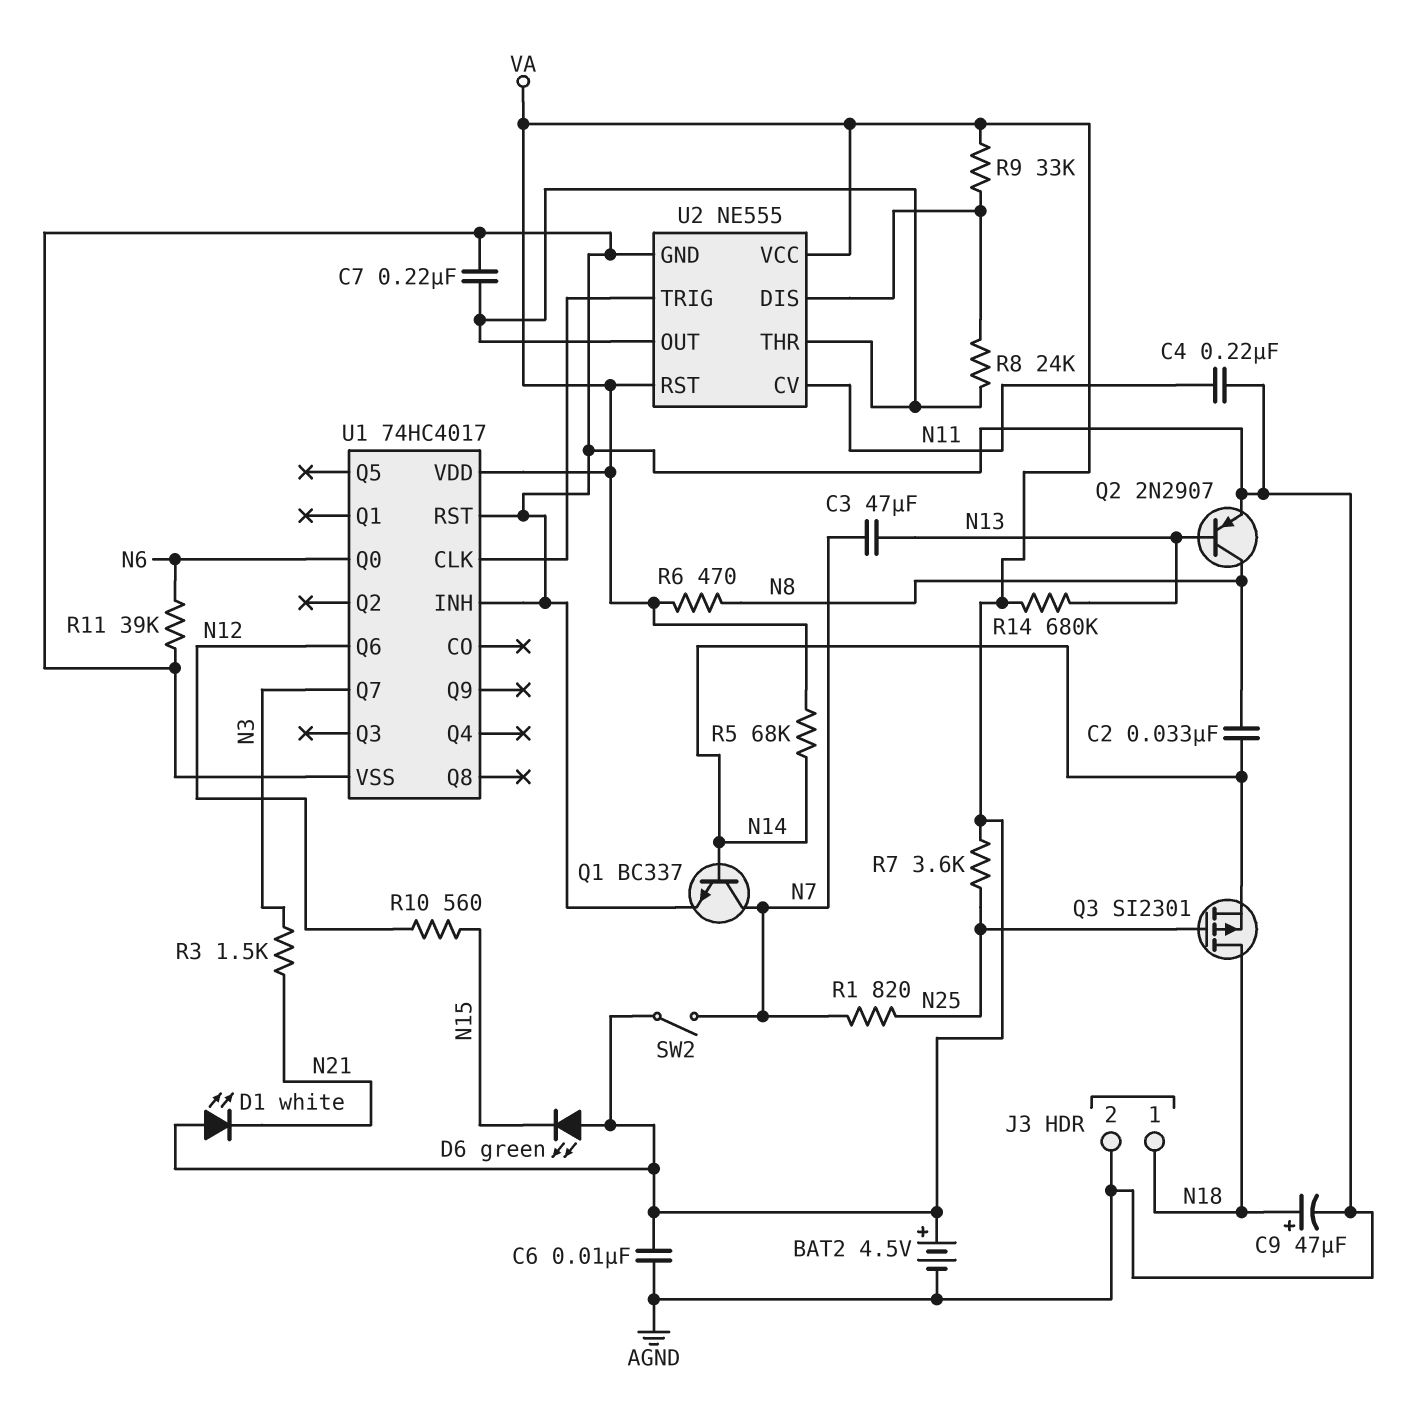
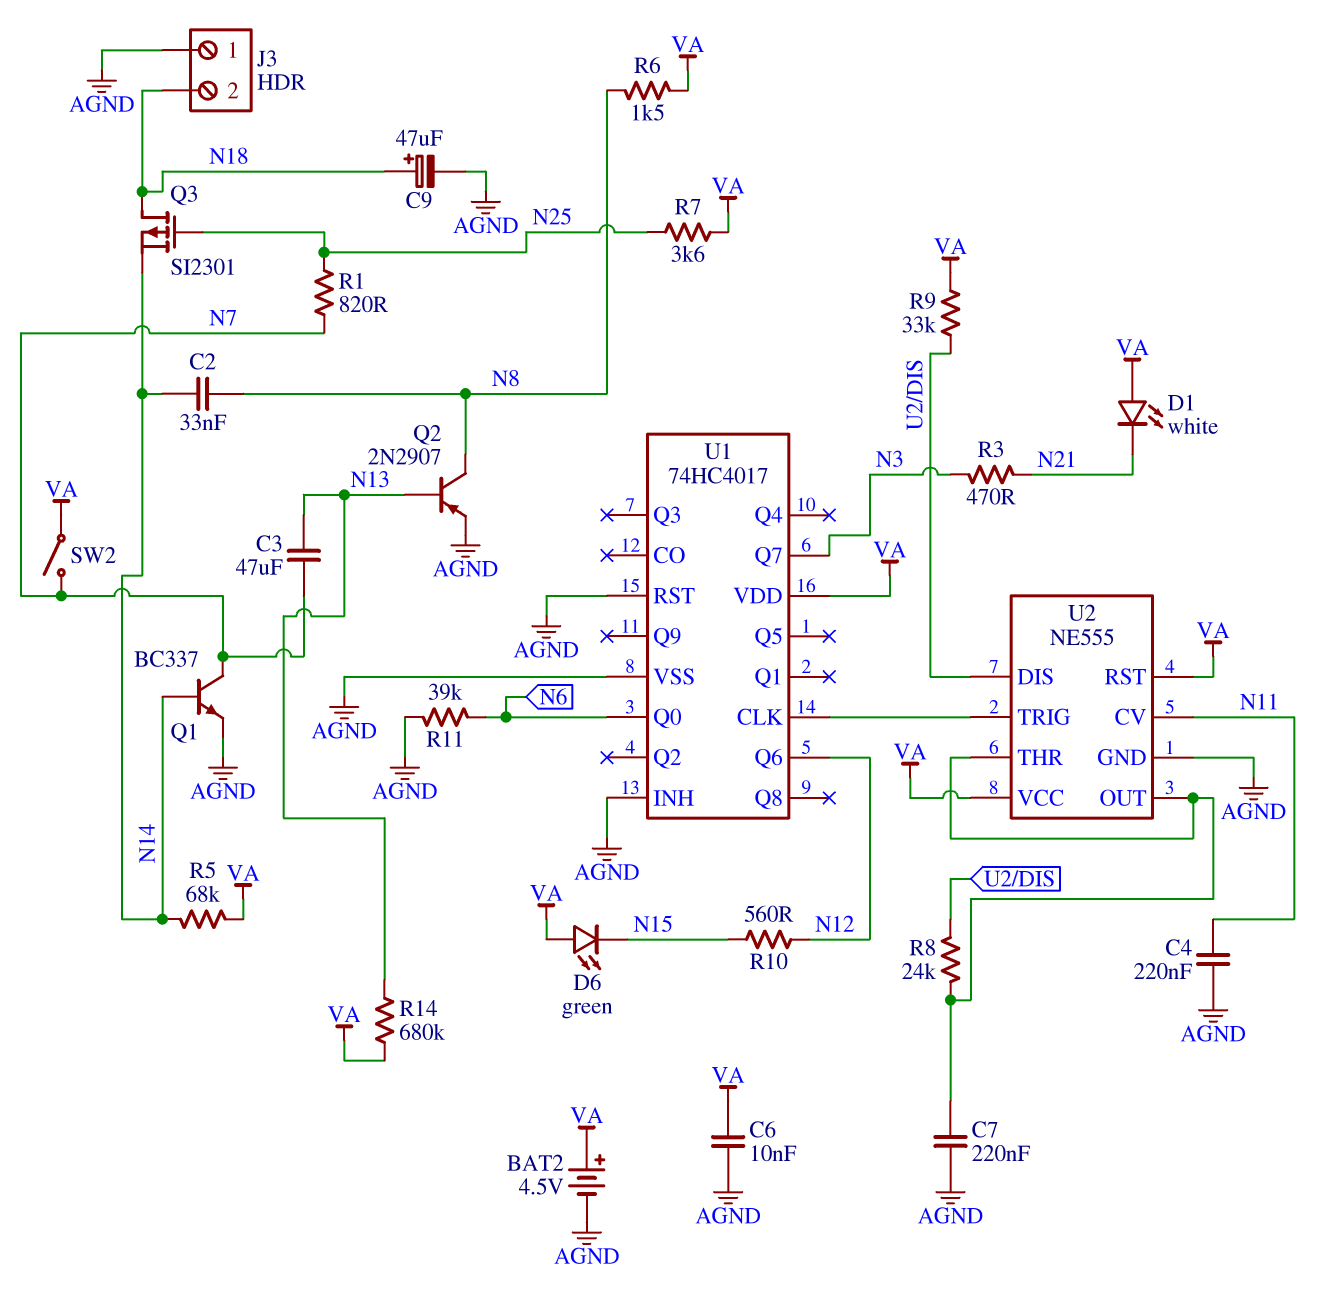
J3 pin 1: N18 -> AGND
J3 pin 2: AGND -> N18
R3: 1.5k (N3, N21) -> 470 (N3, N21)
R6: 470 (N8, VA) -> 1.5k (N8, VA)

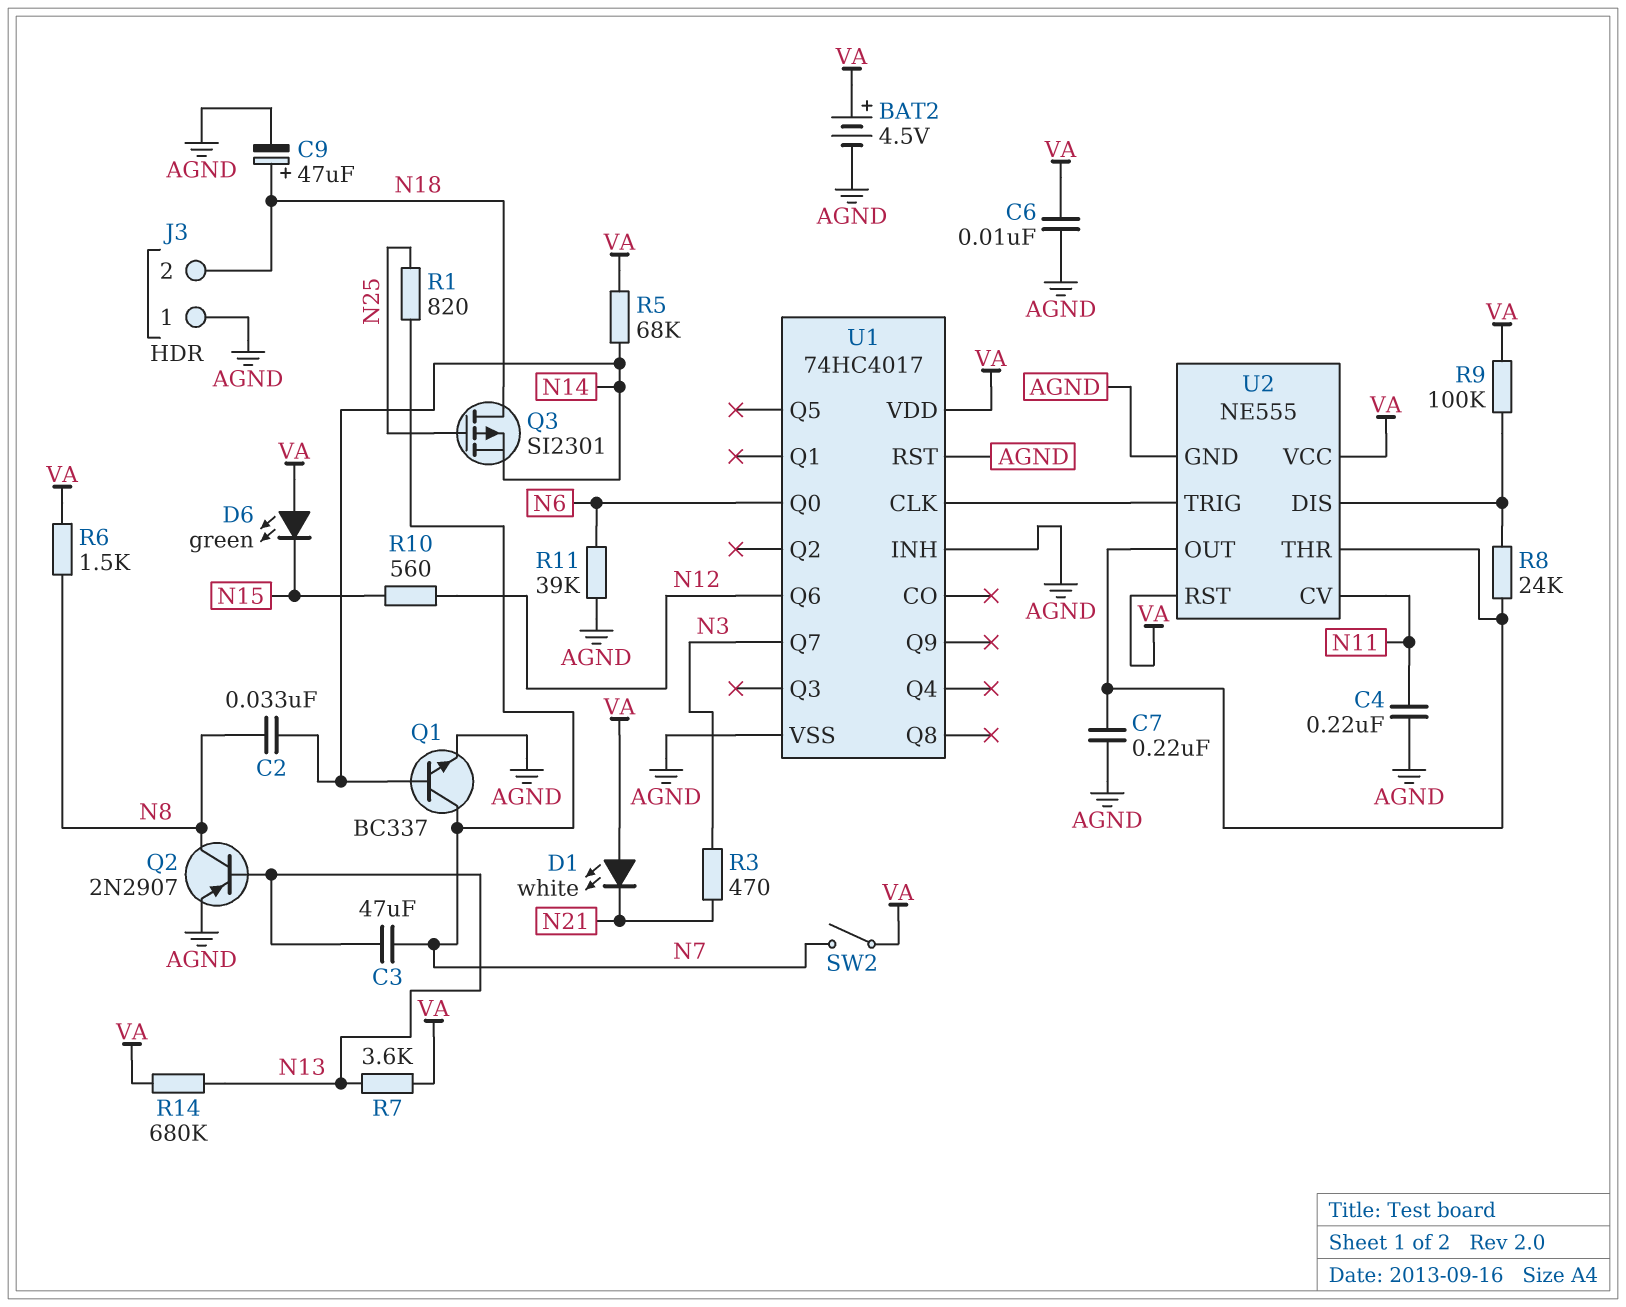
R7: 3.6k (N25, VA) -> 3.6k (N13, VA)
R9: 33k (U2/DIS, VA) -> 100k (U2/DIS, VA)

